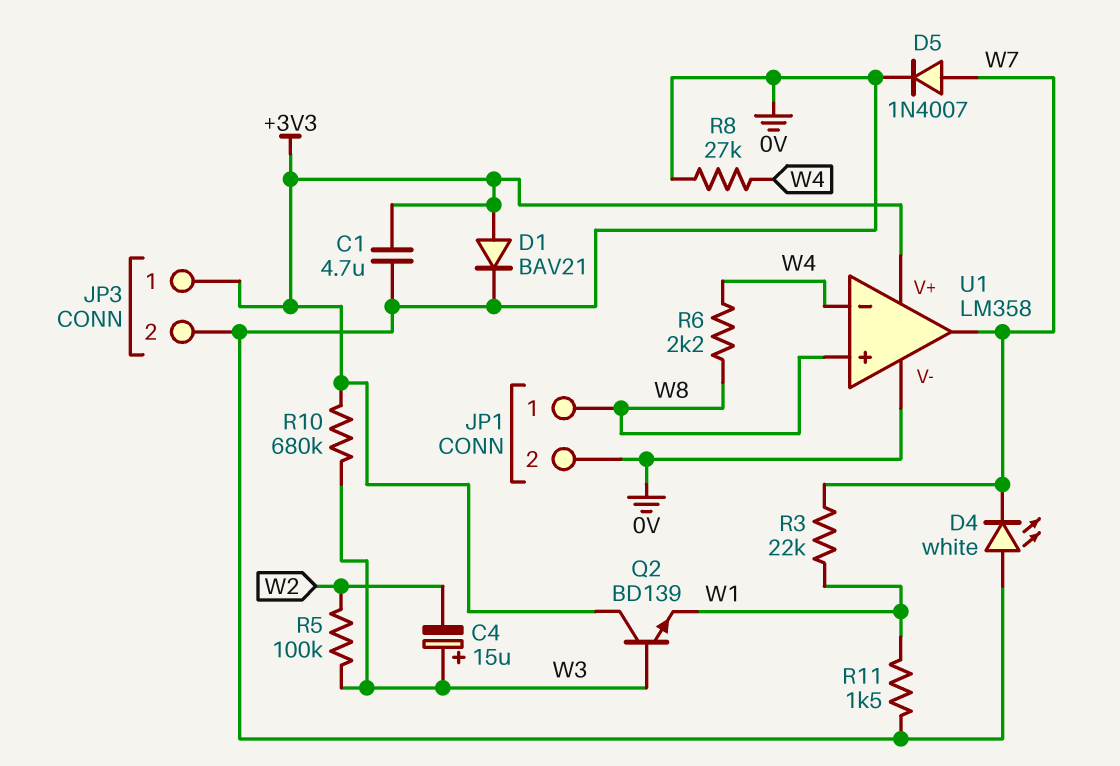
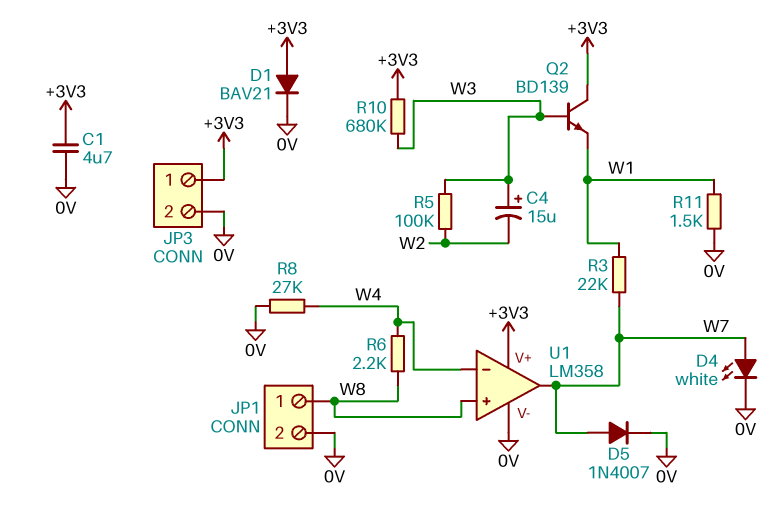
D4: LED white (A 0V, K W7) -> LED white (A W7, K 0V)

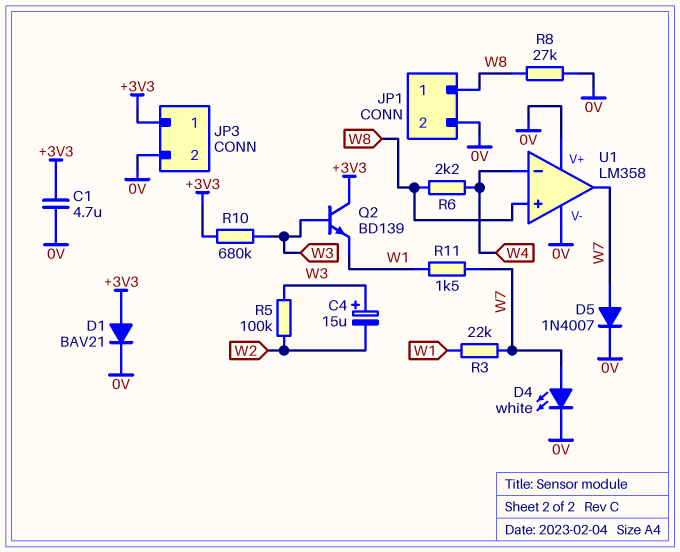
R8: 27k (0V, W4) -> 27k (0V, W8)
R11: 1.5k (0V, W1) -> 1.5k (W1, W7)
U1 pin V+: +3V3 -> 0V

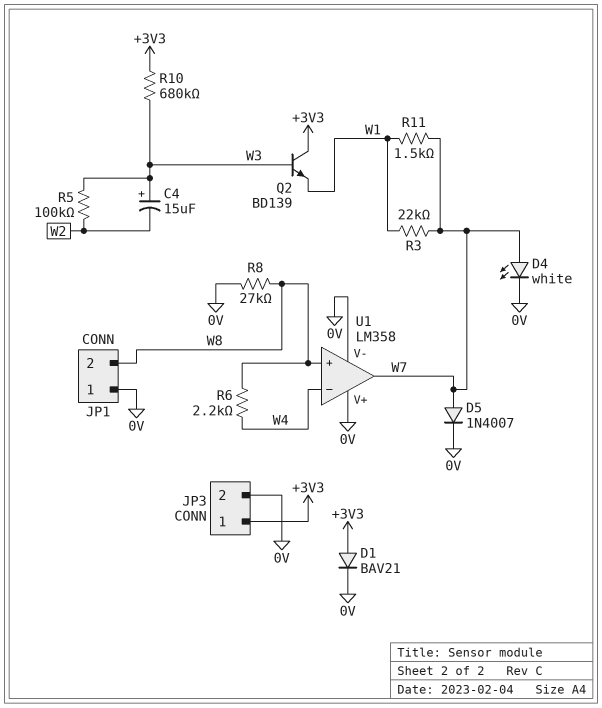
C1: 4.7uF (+3V3, 0V) -> none
JP1 pin 1: W8 -> 0V
JP1 pin 2: 0V -> W8

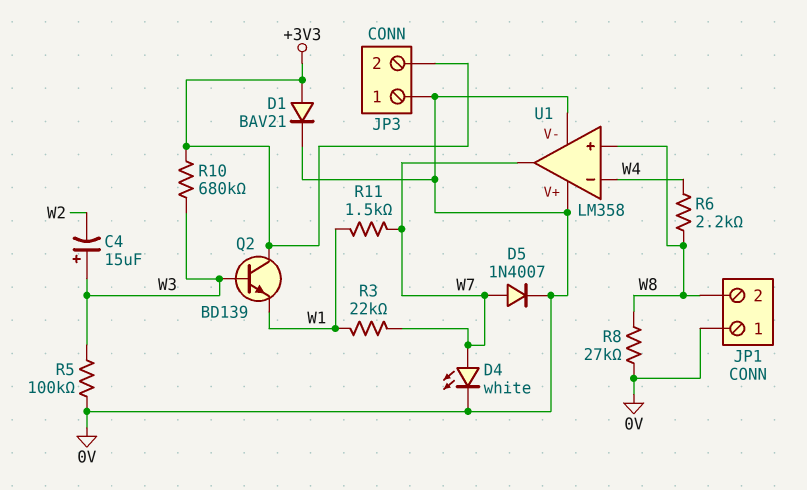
JP3 pin 1: +3V3 -> 0V
JP3 pin 2: 0V -> +3V3
R5: 100k (W2, W3) -> 100k (0V, W3)

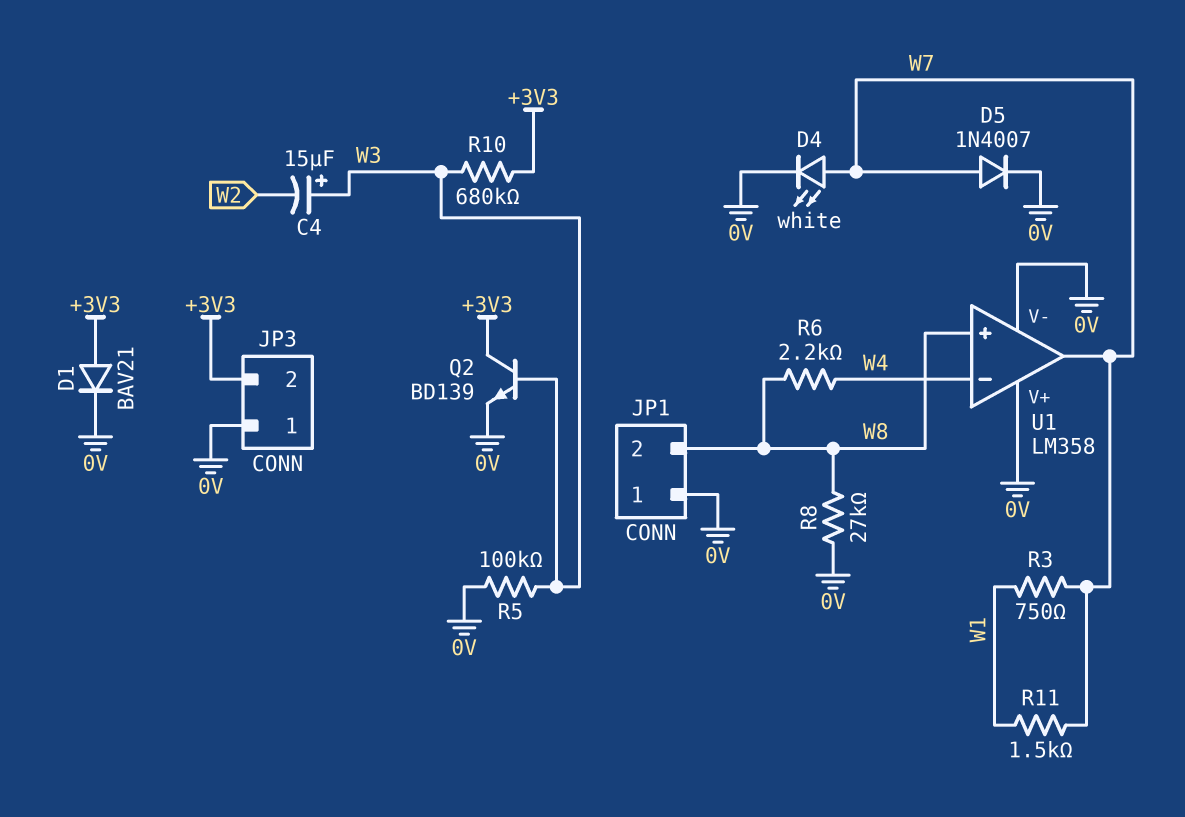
Q2: NPN BD139 (B W3, C +3V3, E W1) -> NPN BD139 (B W3, C +3V3, E 0V)
R3: 22k (W1, W7) -> 750 (W1, W7)

